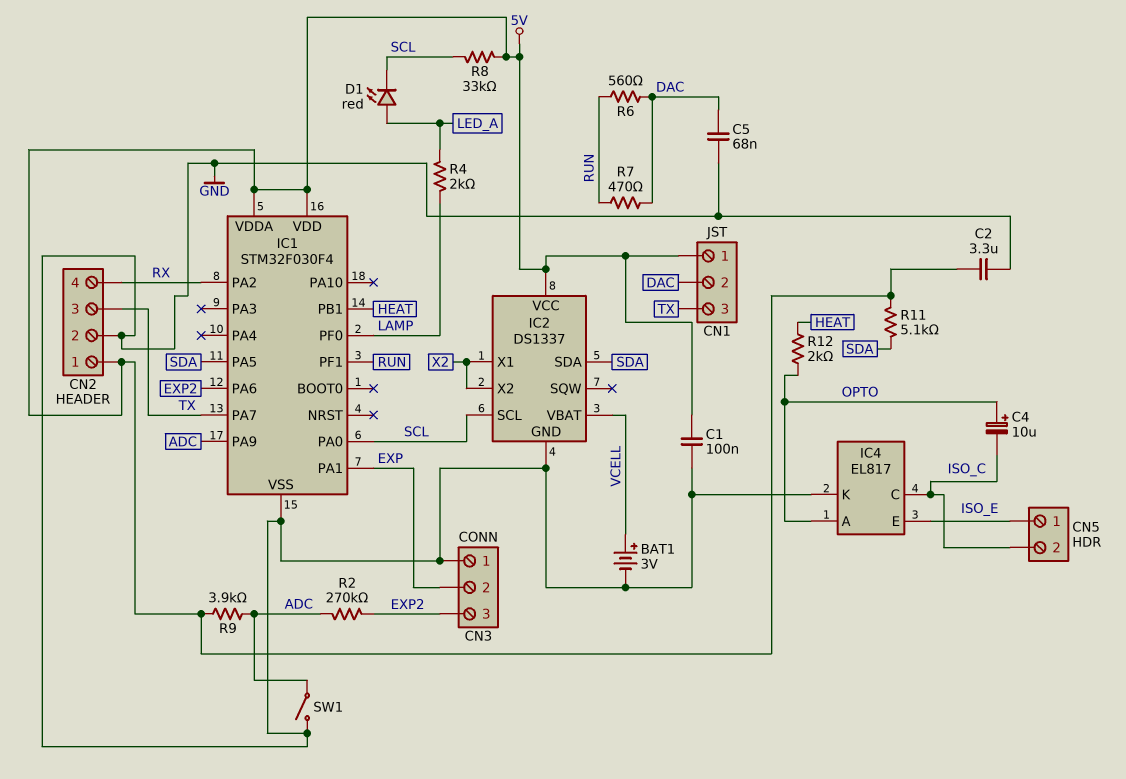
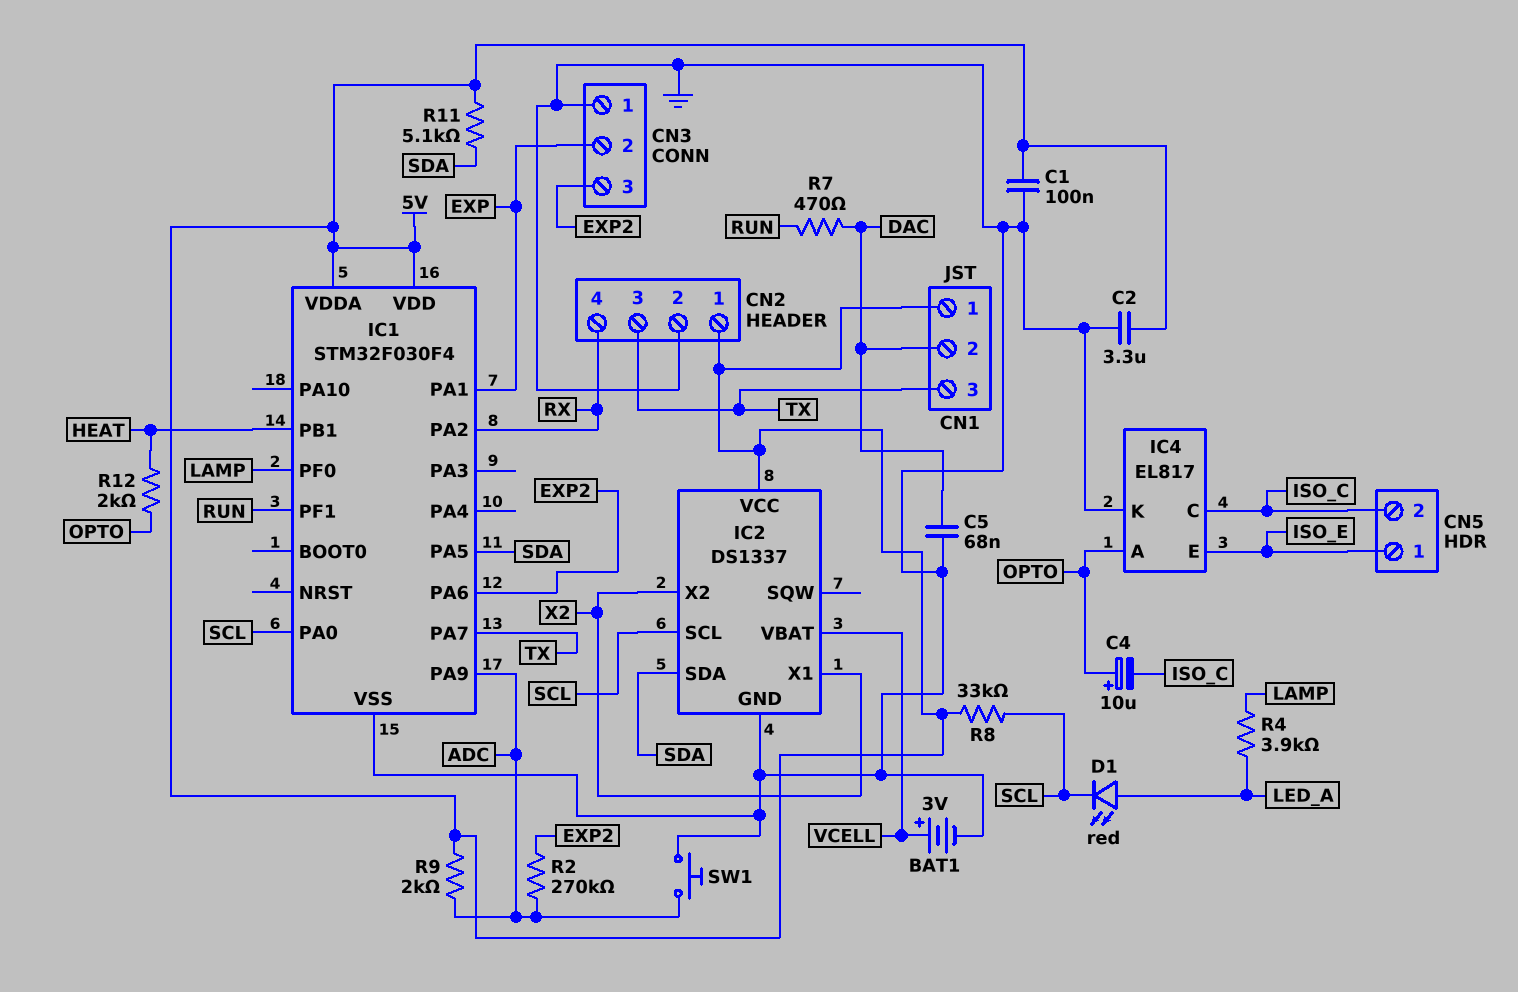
R4: 2k (LAMP, LED_A) -> 3.9k (LAMP, LED_A)
R6: 560 (DAC, RUN) -> none
R9: 3.9k (5V, ADC) -> 2k (5V, ADC)
SW1: switch (ADC, GND) -> button (ADC, GND)

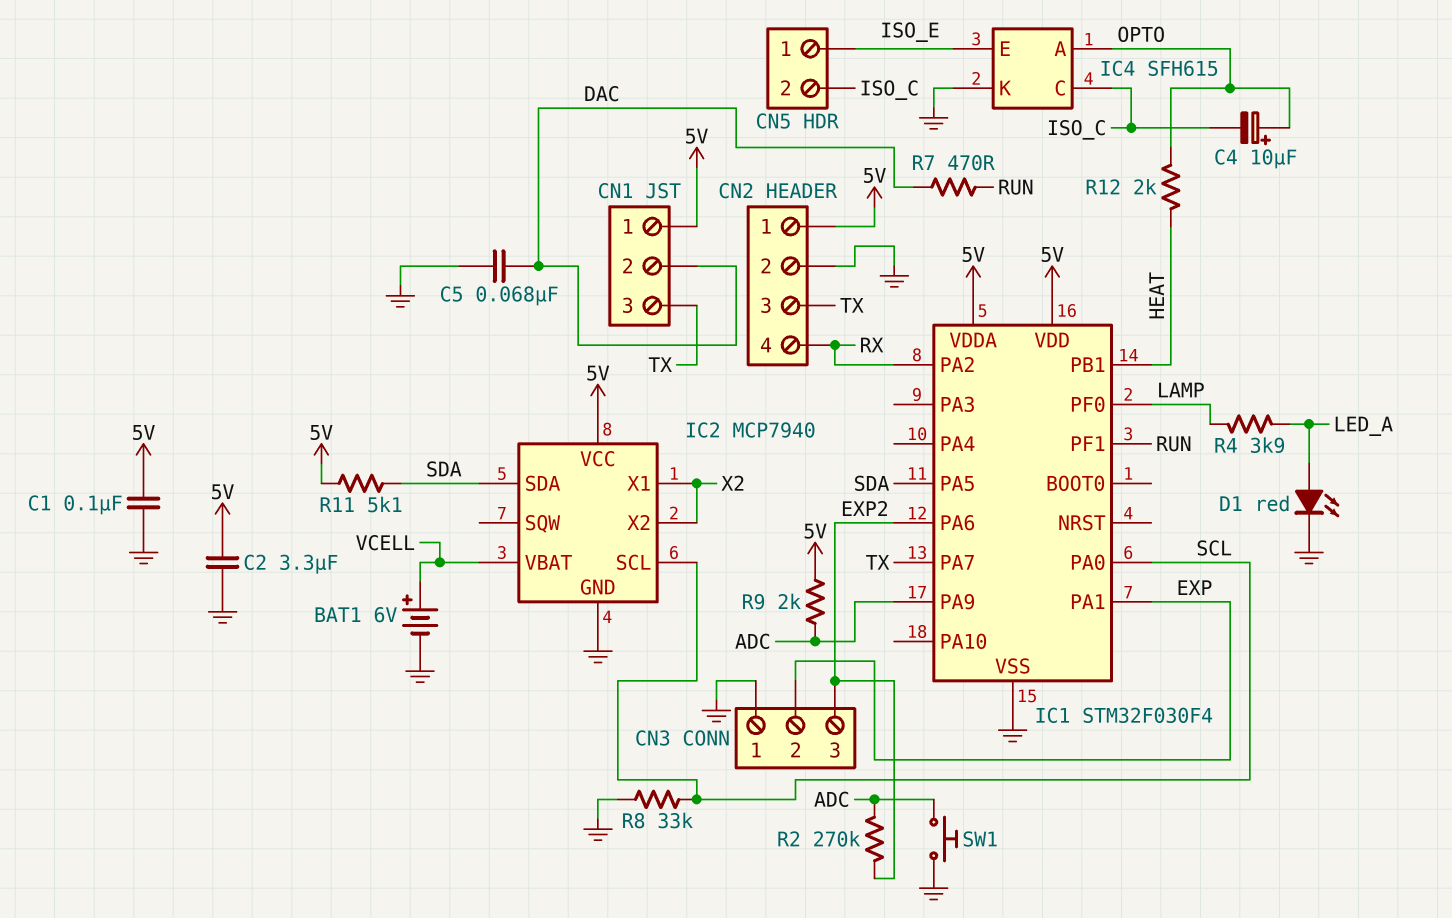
BAT1: 3V (plus VCELL, minus GND) -> 6V (plus VCELL, minus GND)
D1: LED red (A LED_A, K SCL) -> LED red (A LED_A, K GND)
IC2: DS1337 -> MCP7940
IC4: EL817 -> SFH615
R8: 33k (5V, SCL) -> 33k (GND, SCL)

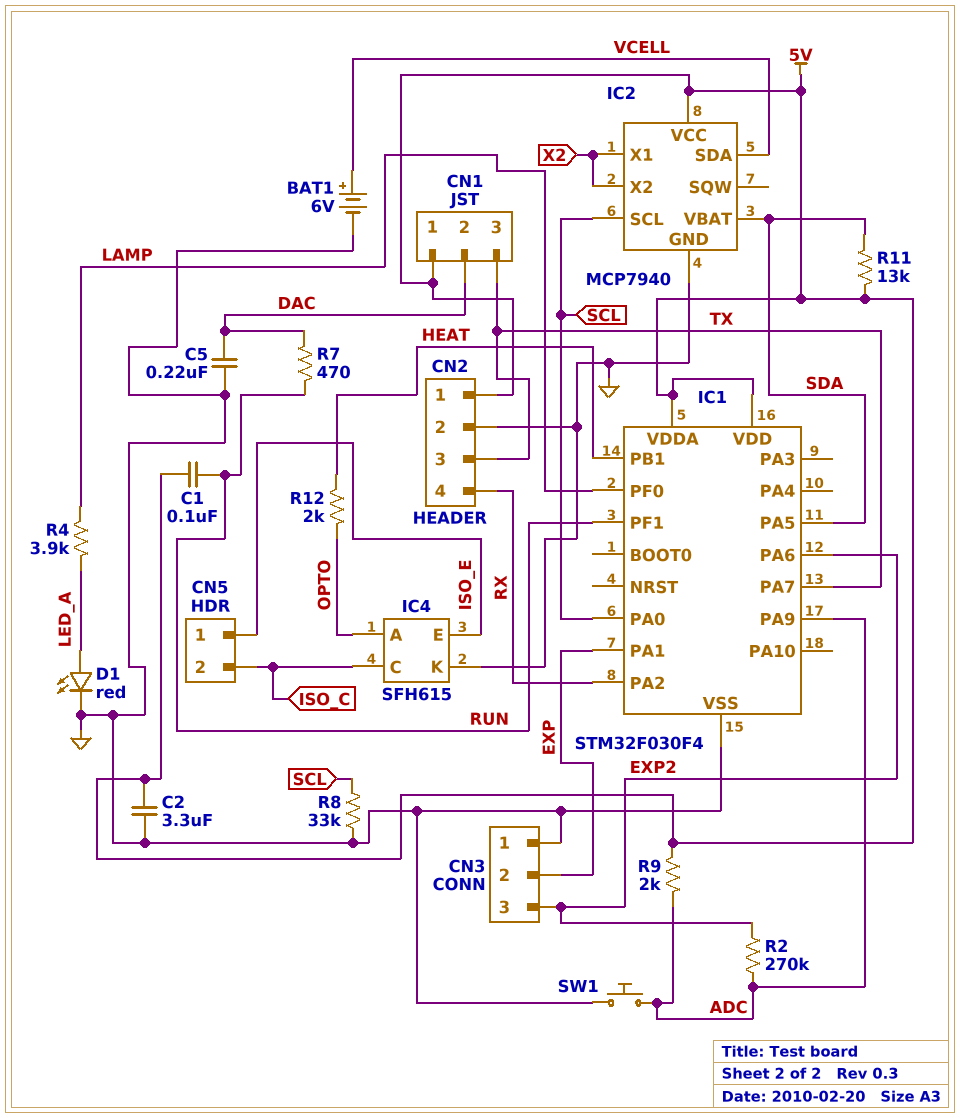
C1: 100nF (5V, GND) -> 100nF (5V, RUN)
C4: 10uF (plus OPTO, minus ISO_C) -> none
C5: 68nF (DAC, GND) -> 220nF (DAC, GND)
IC2 pin SDA: SDA -> VCELL
IC2 pin VBAT: VCELL -> SDA
R11: 5.1k (5V, SDA) -> 13k (5V, SDA)

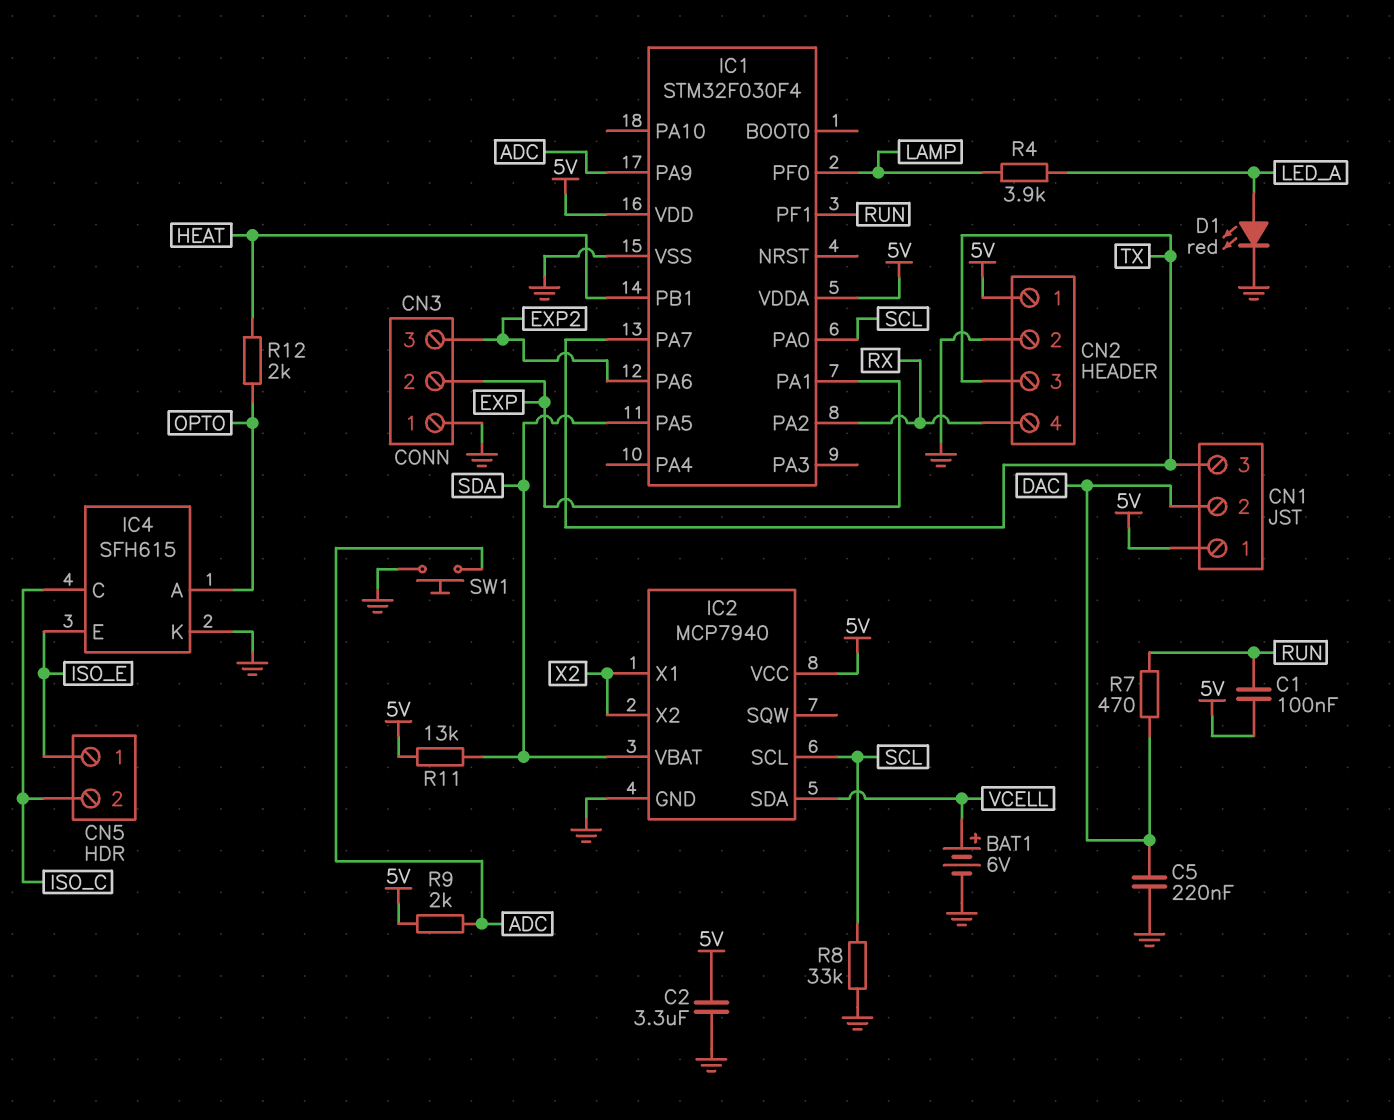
R2: 270k (ADC, EXP2) -> none

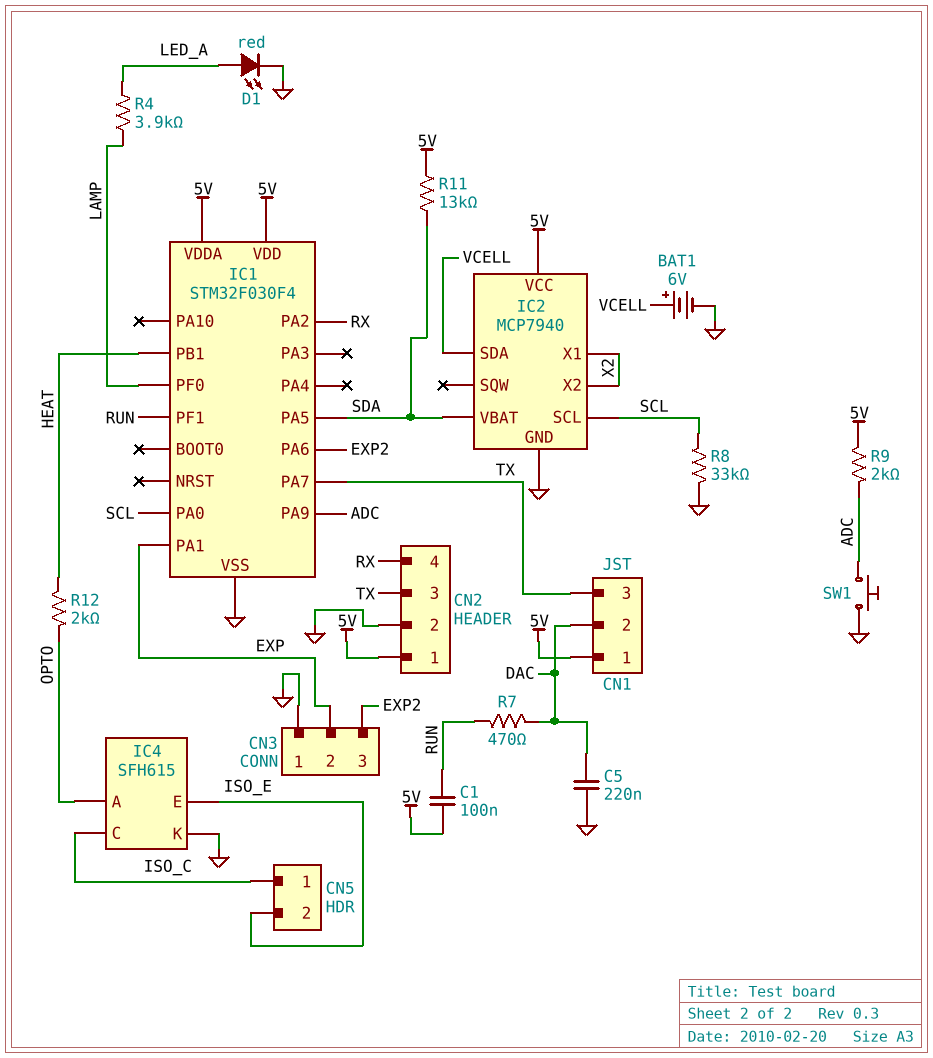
C2: 3.3uF (5V, GND) -> none
CN5 pin 1: ISO_E -> ISO_C
CN5 pin 2: ISO_C -> ISO_E

